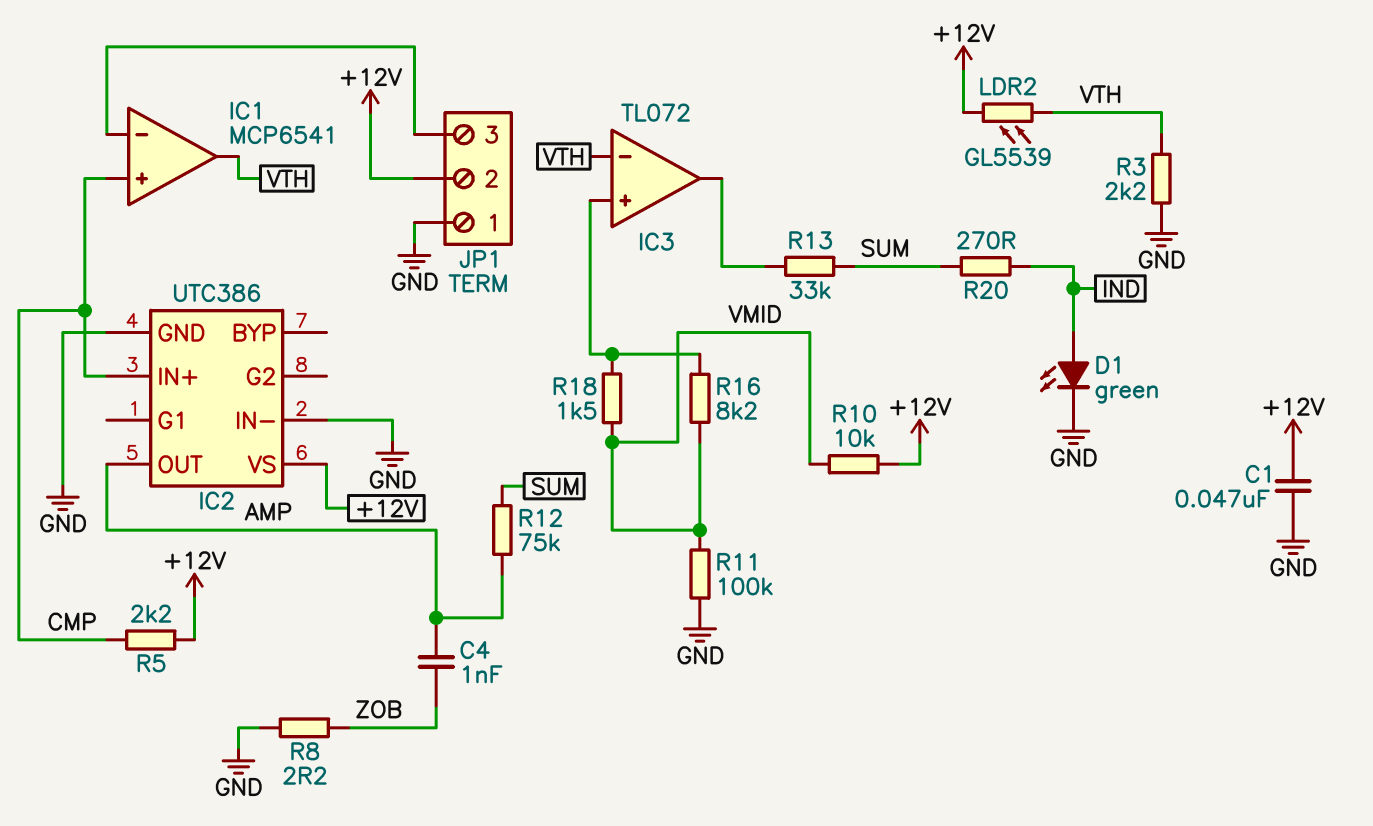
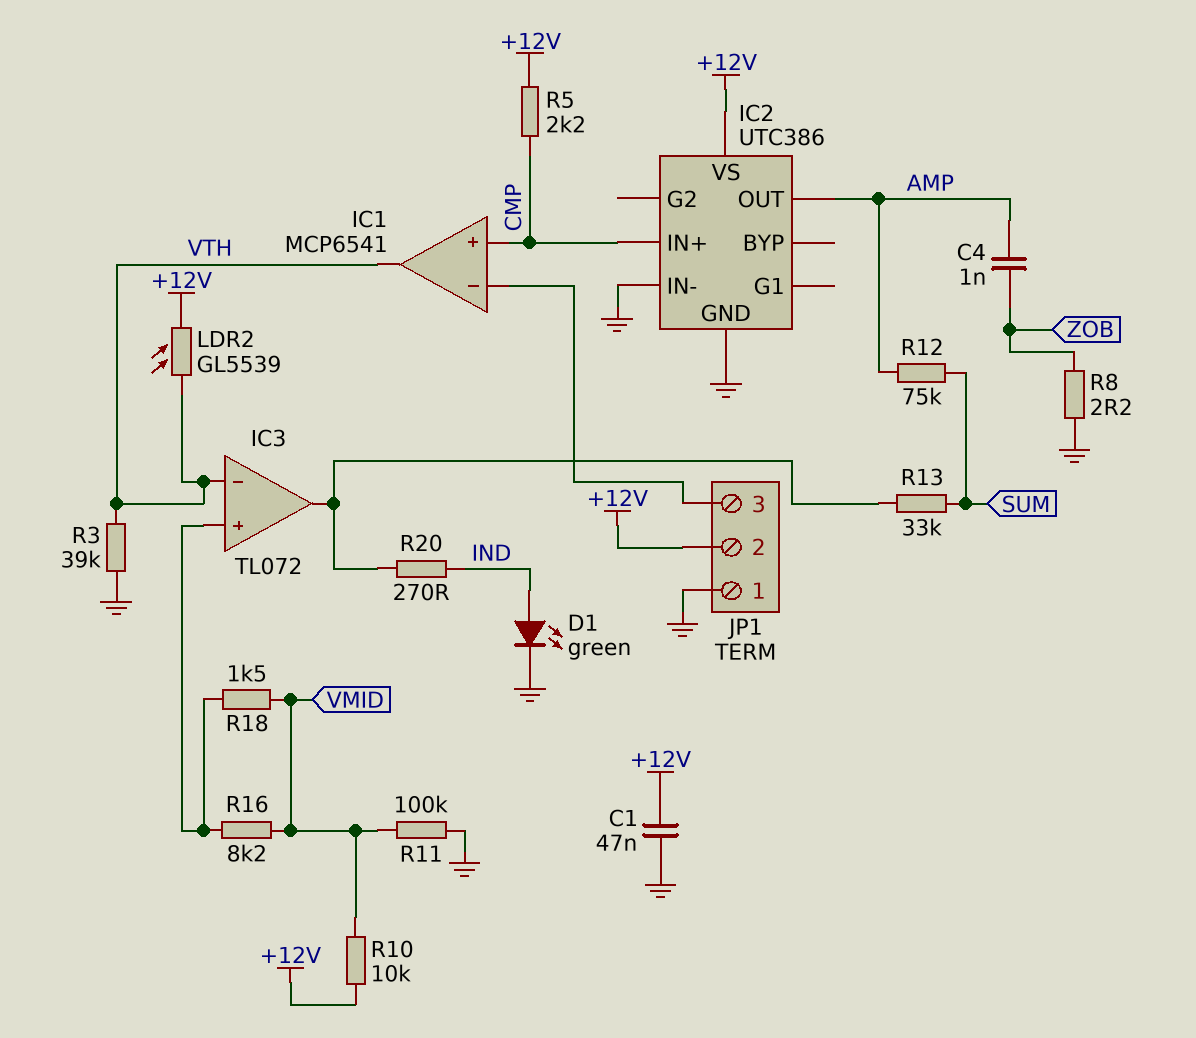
R3: 2.2k (GND, VTH) -> 39k (GND, VTH)
R20: 270 (IND, SUM) -> 270 (IC3/out, IND)

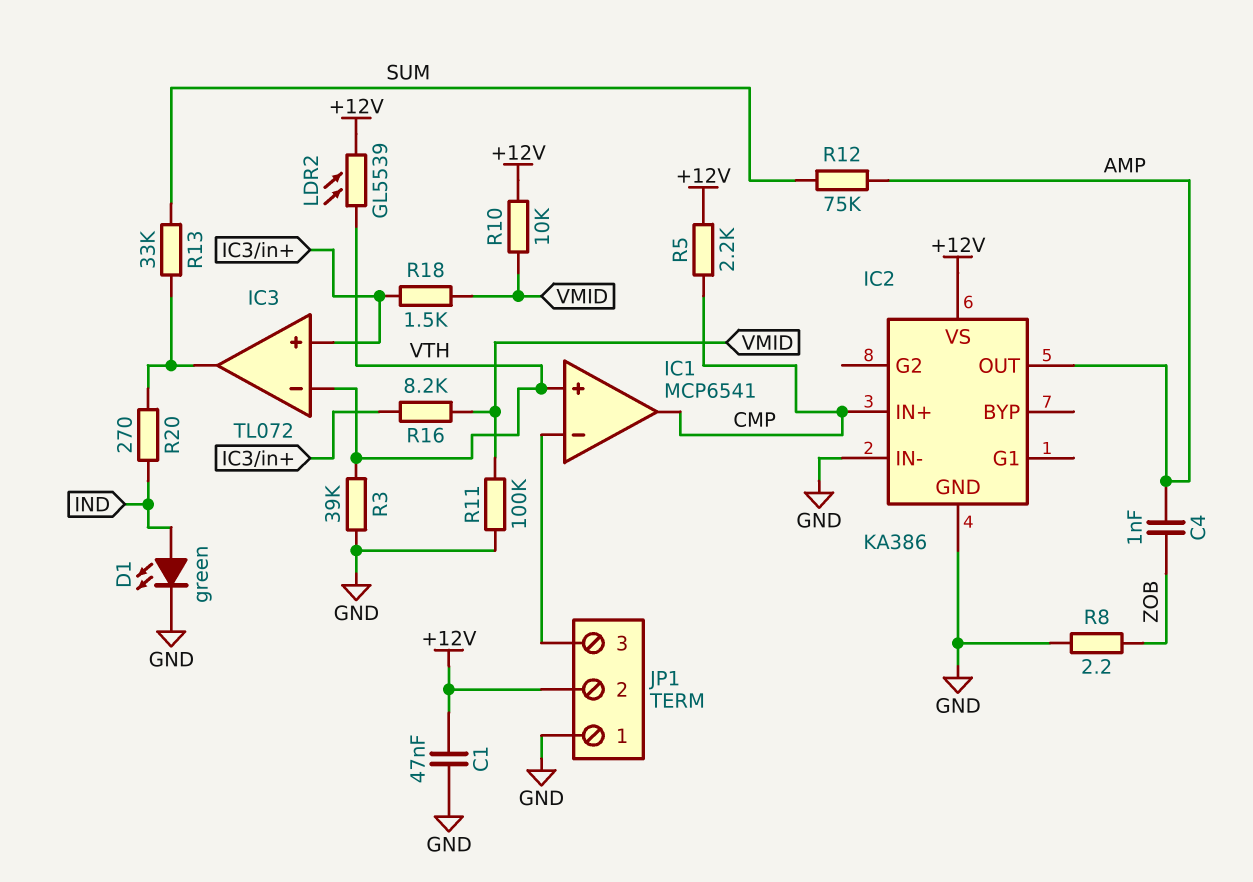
IC1 pin in+: CMP -> VTH
IC1 pin out: VTH -> CMP
IC2: UTC386 -> KA386

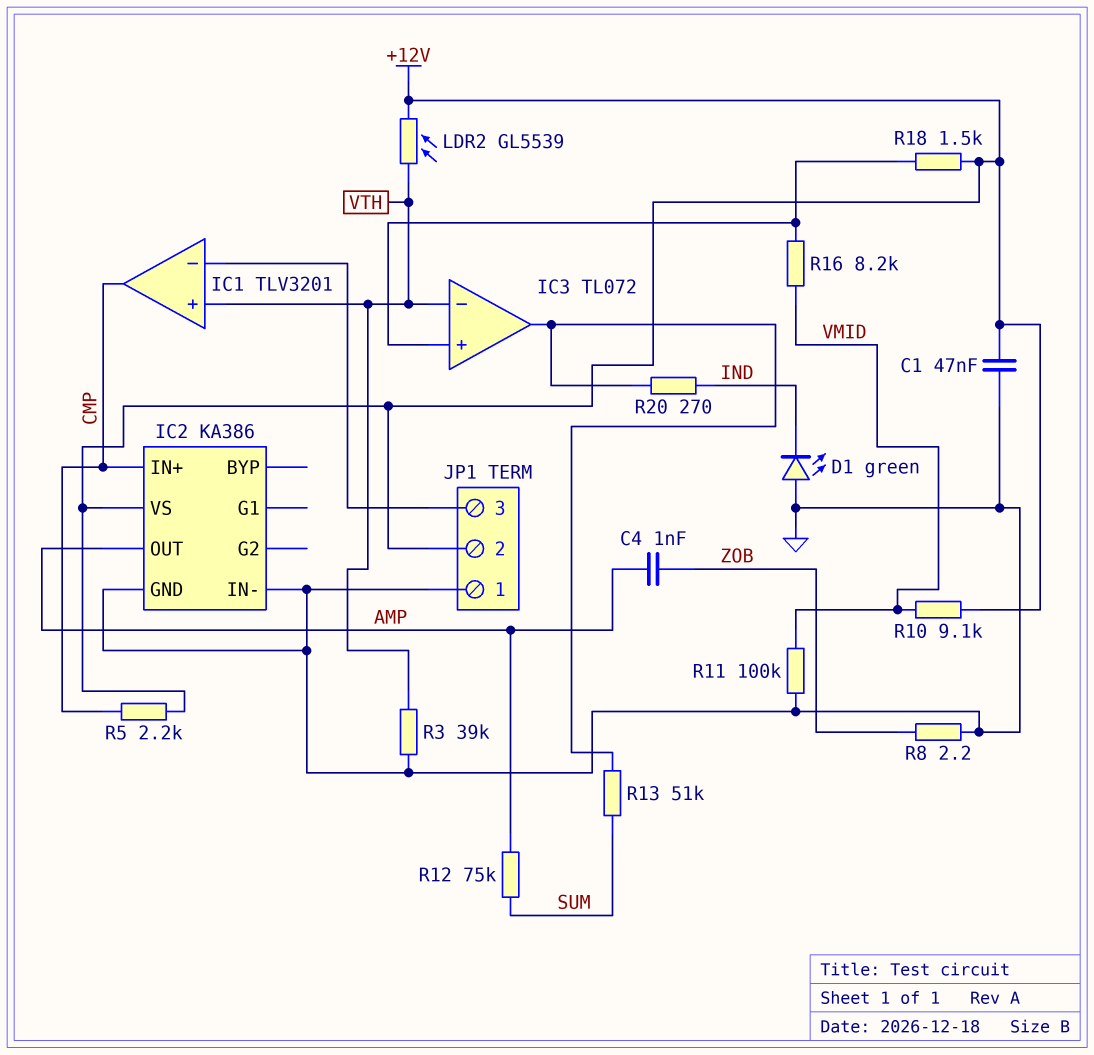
D1: LED green (A IND, K GND) -> LED green (A GND, K IND)
IC1: MCP6541 -> TLV3201
R10: 10k (+12V, VMID) -> 9.1k (+12V, VMID)
R13: 33k (IC3/out, SUM) -> 51k (IC3/out, SUM)
R18: 1.5k (IC3/in+, VMID) -> 1.5k (+12V, IC3/in+)

